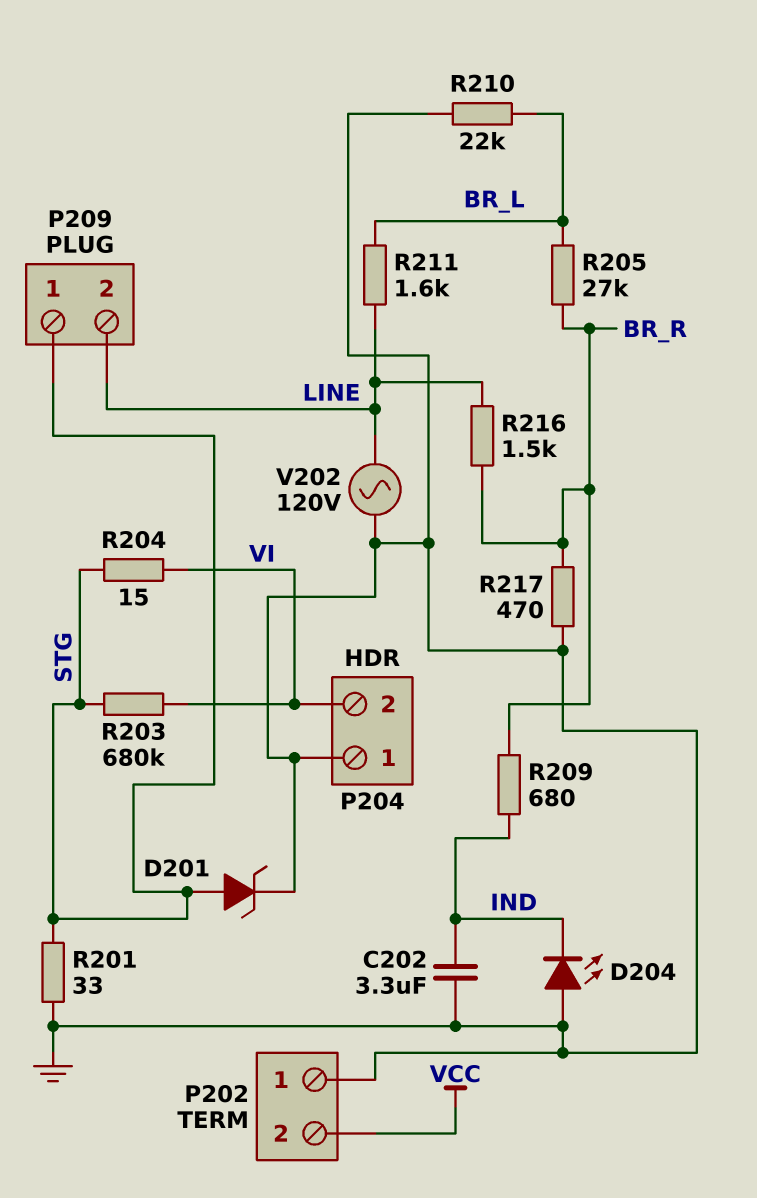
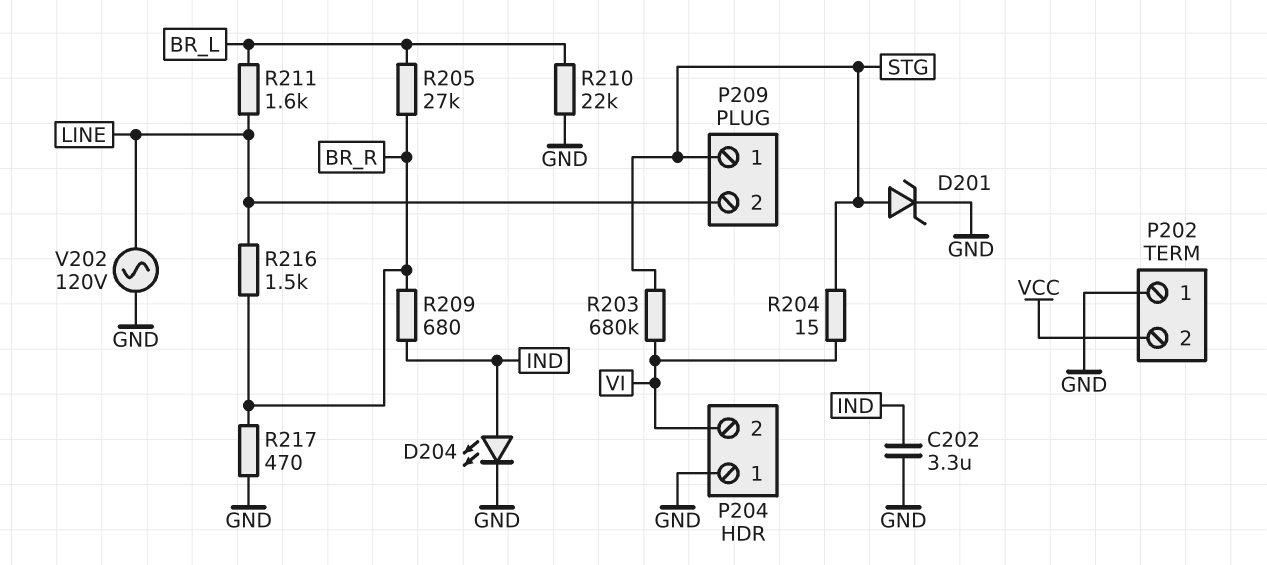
D204: LED (A GND, K IND) -> LED (A IND, K GND)
R201: 33 (GND, STG) -> none

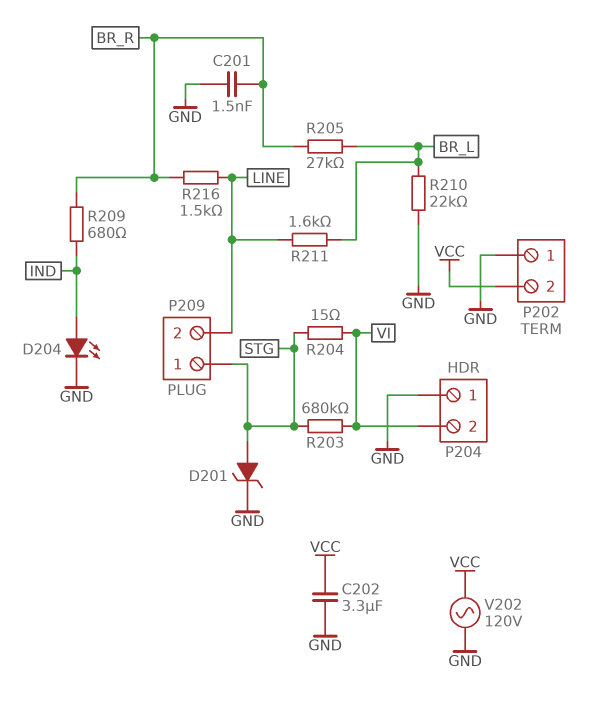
C201: none -> 1.5nF (BR_R, GND)
C202: 3.3uF (GND, IND) -> 3.3uF (GND, VCC)
R217: 470 (BR_R, GND) -> none
V202: AC 120V (GND, LINE) -> AC 120V (GND, VCC)

